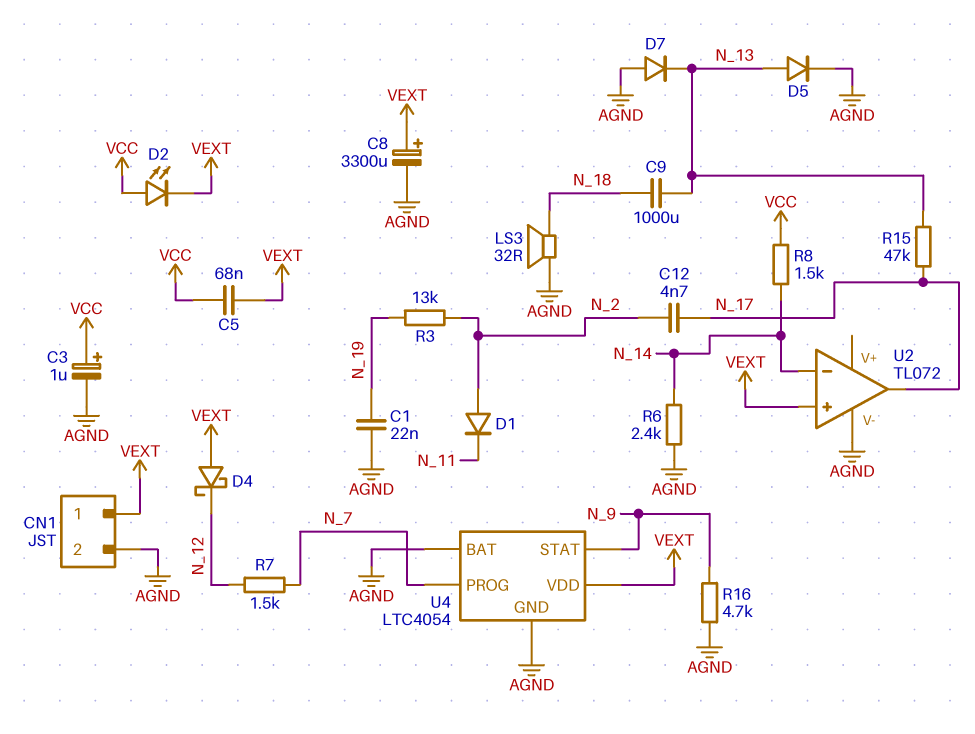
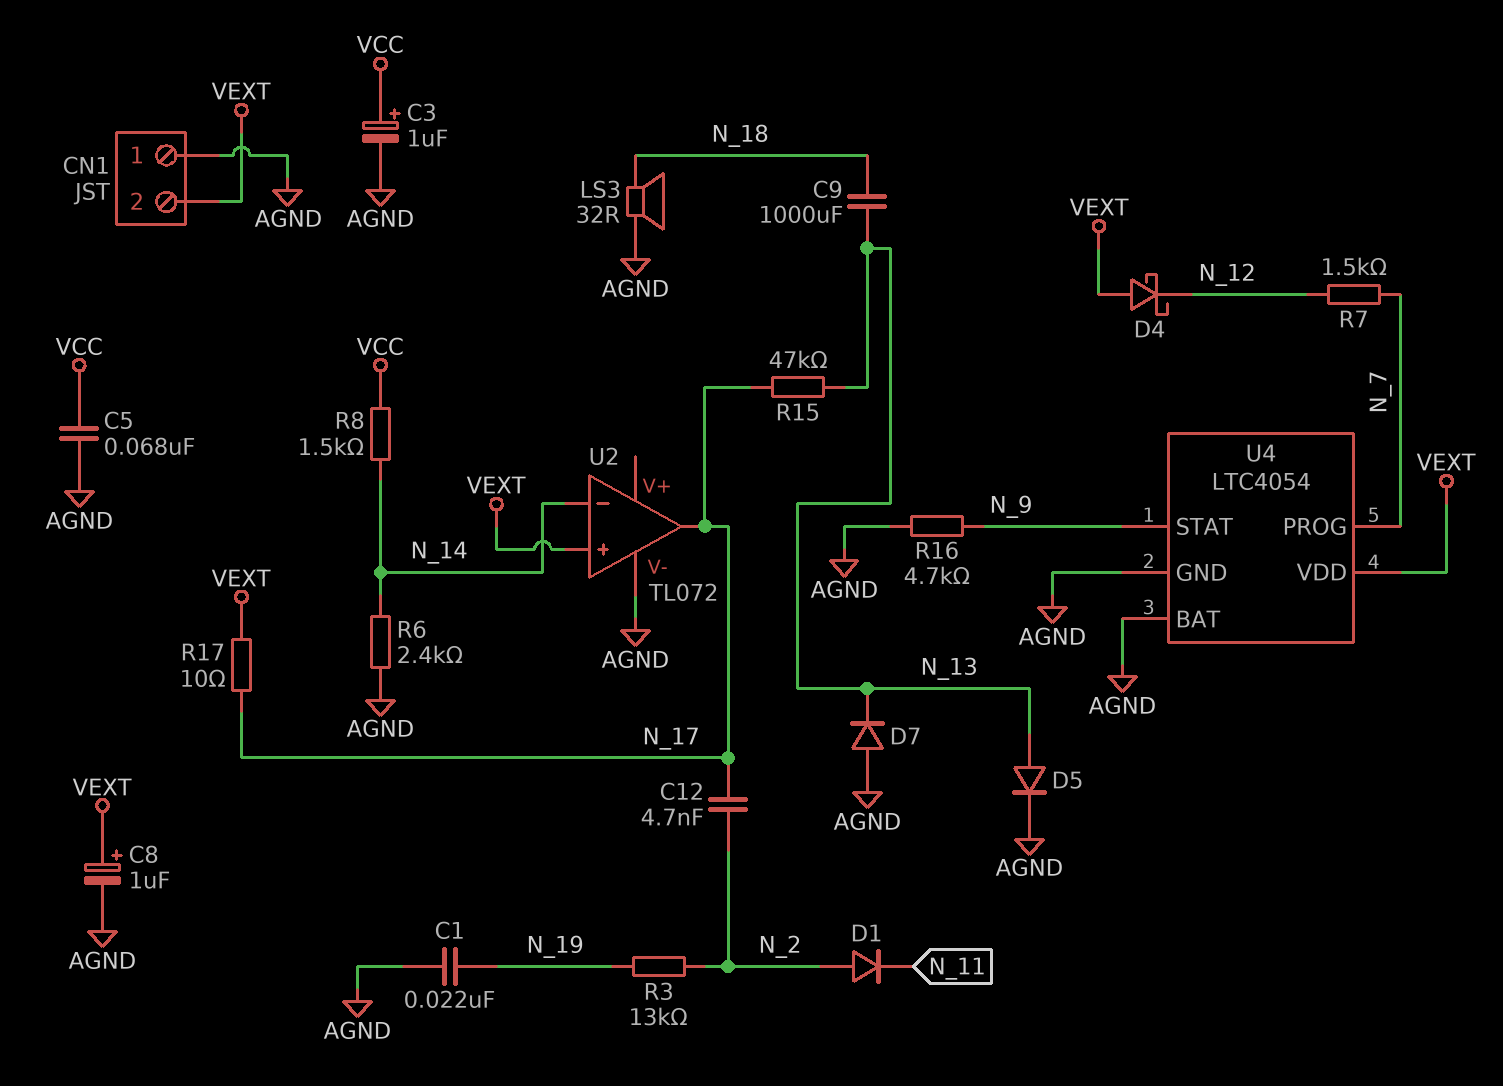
C5: 68nF (VCC, VEXT) -> 68nF (AGND, VCC)
C8: 3300uF (plus VEXT, minus AGND) -> 1uF (plus VEXT, minus AGND)
CN1 pin 1: VEXT -> AGND
CN1 pin 2: AGND -> VEXT
D2: LED (A VCC, K VEXT) -> none
R17: none -> 10 (N_17, VEXT)

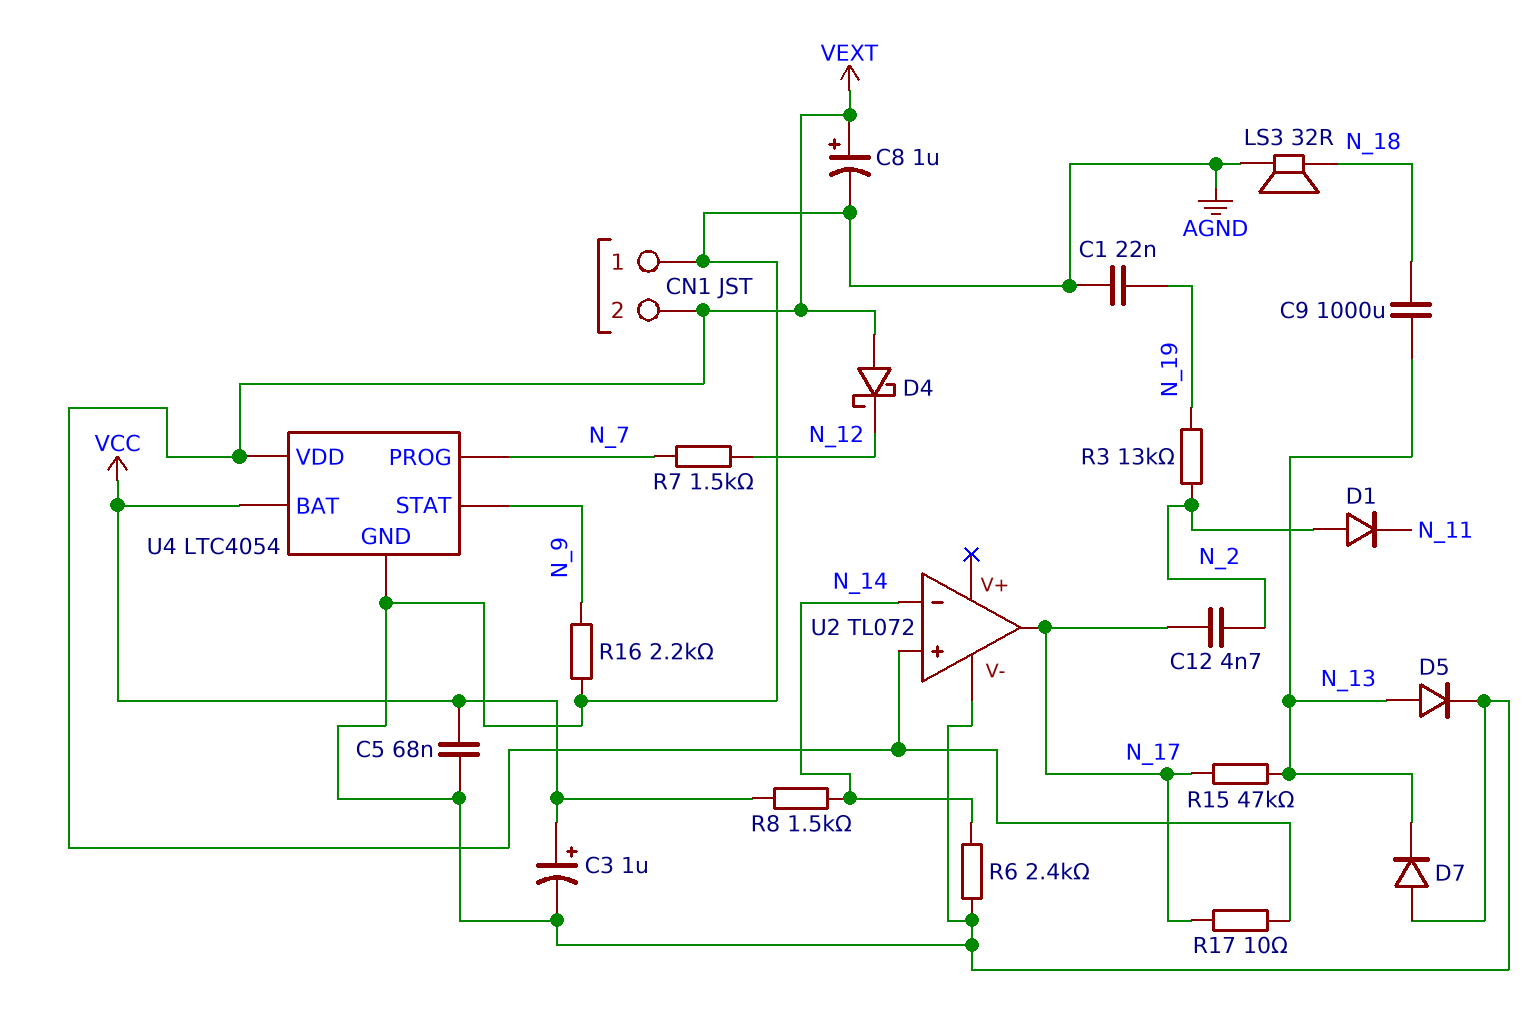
R16: 4.7k (AGND, N_9) -> 2.2k (AGND, N_9)
U4 pin BAT: AGND -> VCC

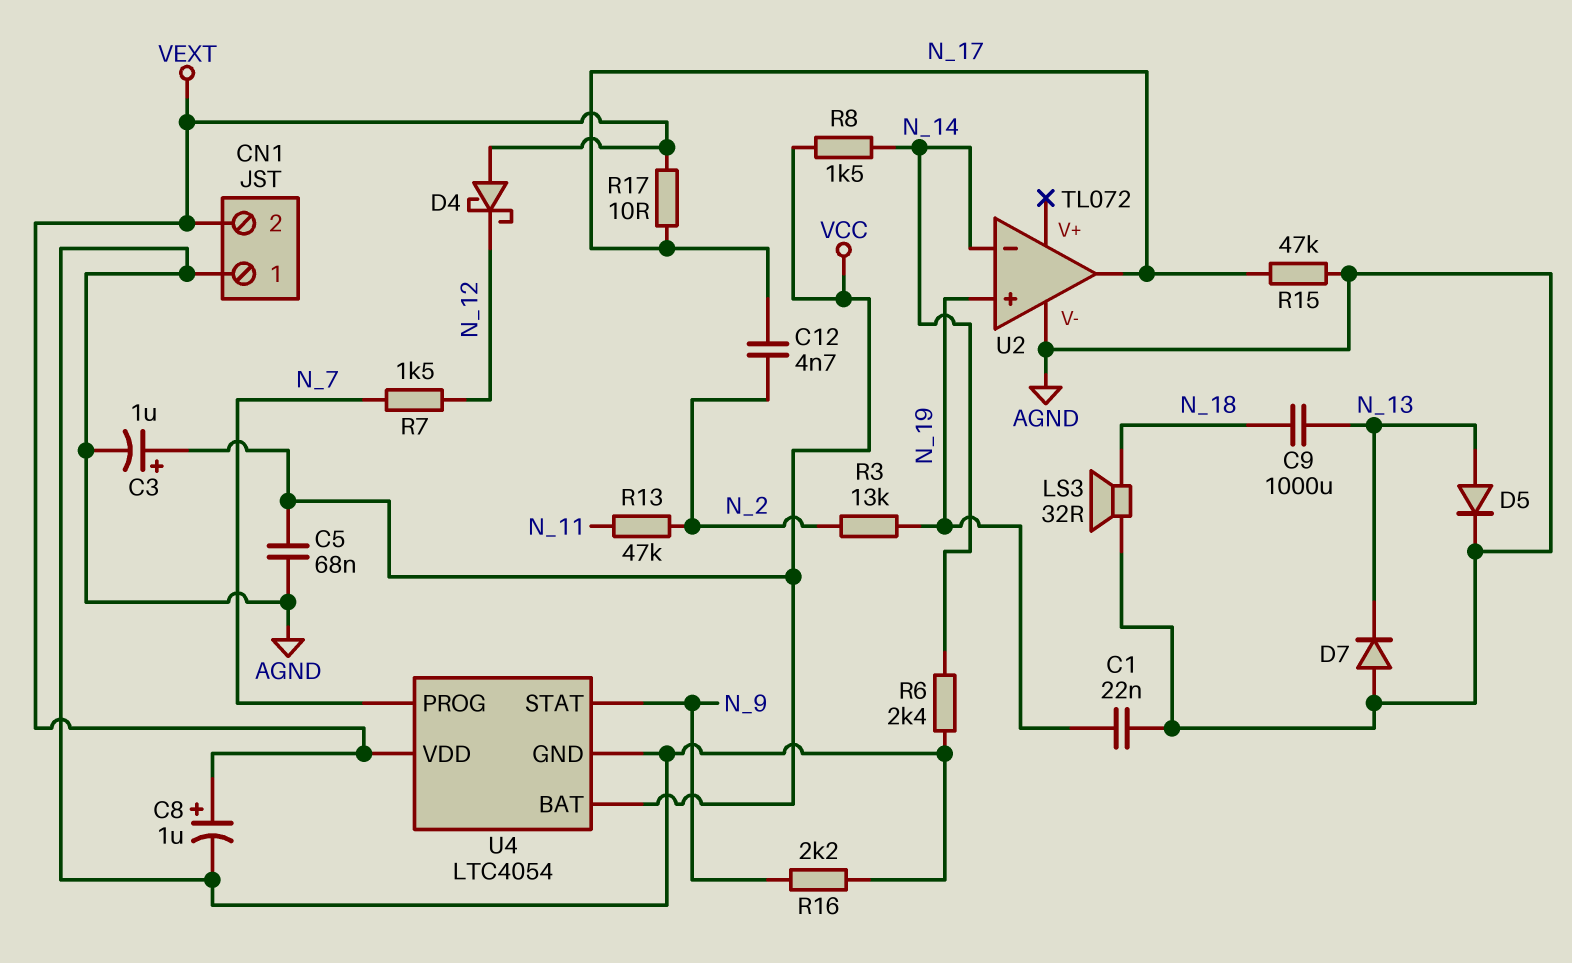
D1: diode (A N_2, K N_11) -> none
R13: none -> 47k (N_2, N_11)
R15: 47k (N_13, N_17) -> 47k (AGND, N_17)
U2 pin in+: VEXT -> N_19

